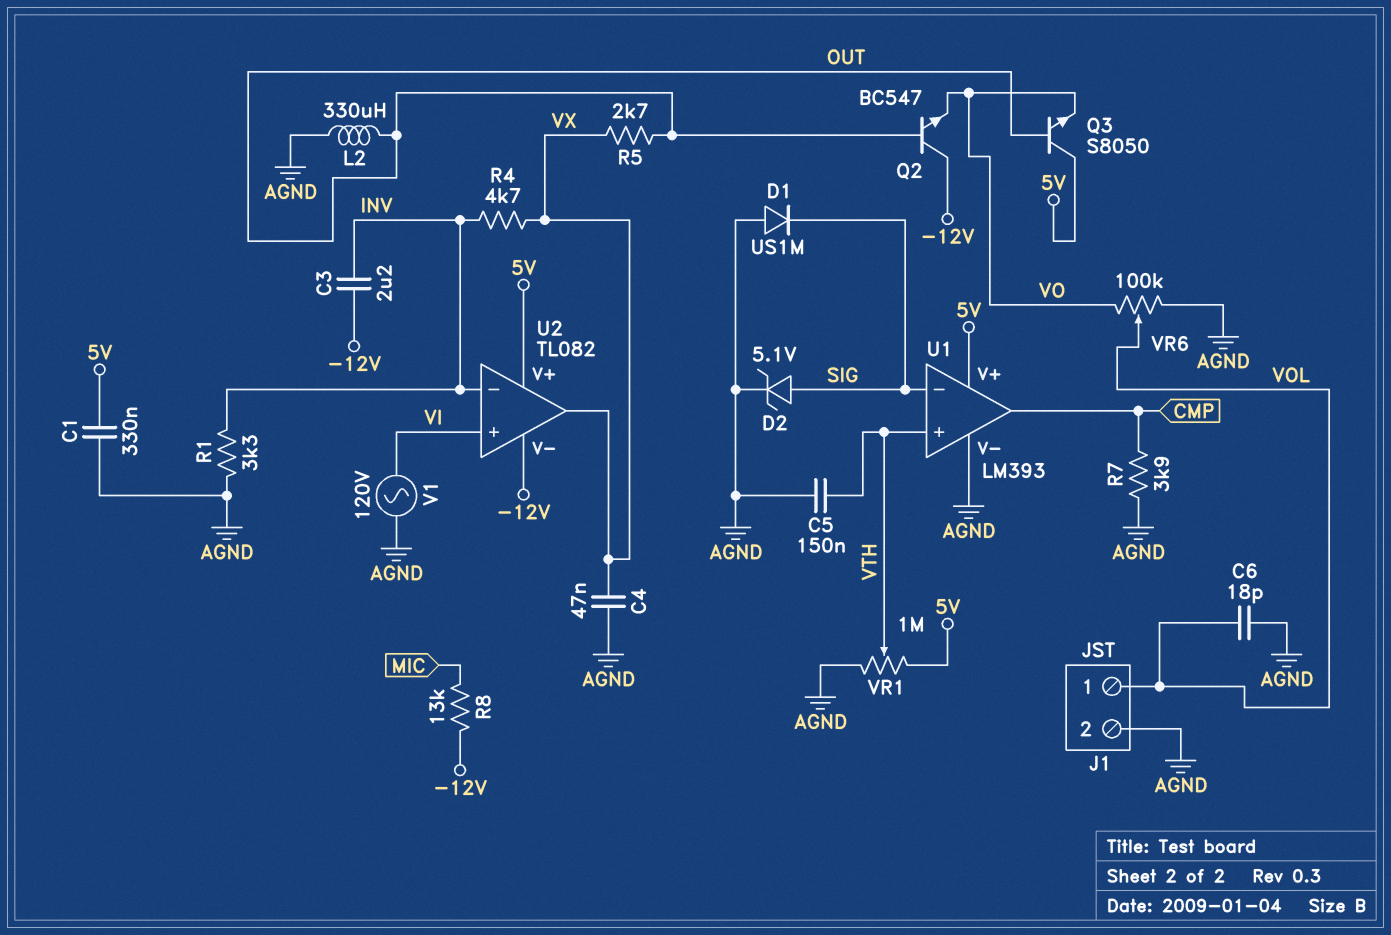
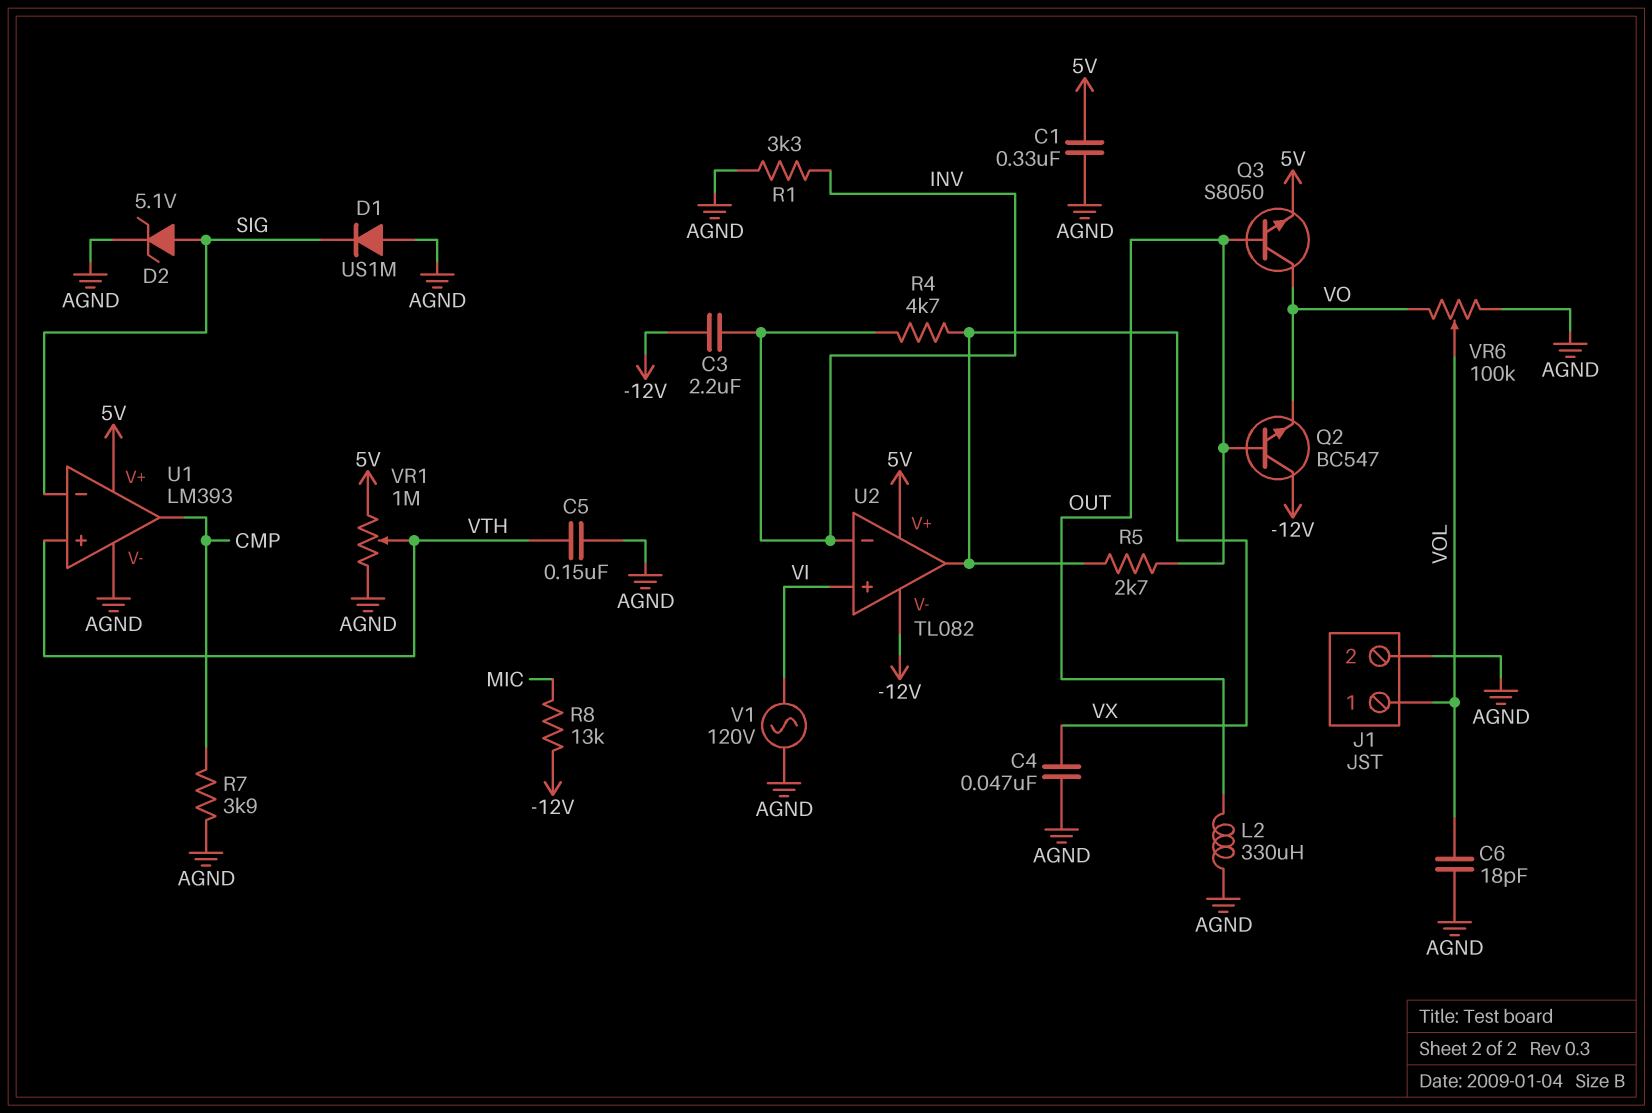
Q3: NPN S8050 (B OUT, C 5V, E VO) -> NPN S8050 (B OUT, C VO, E 5V)

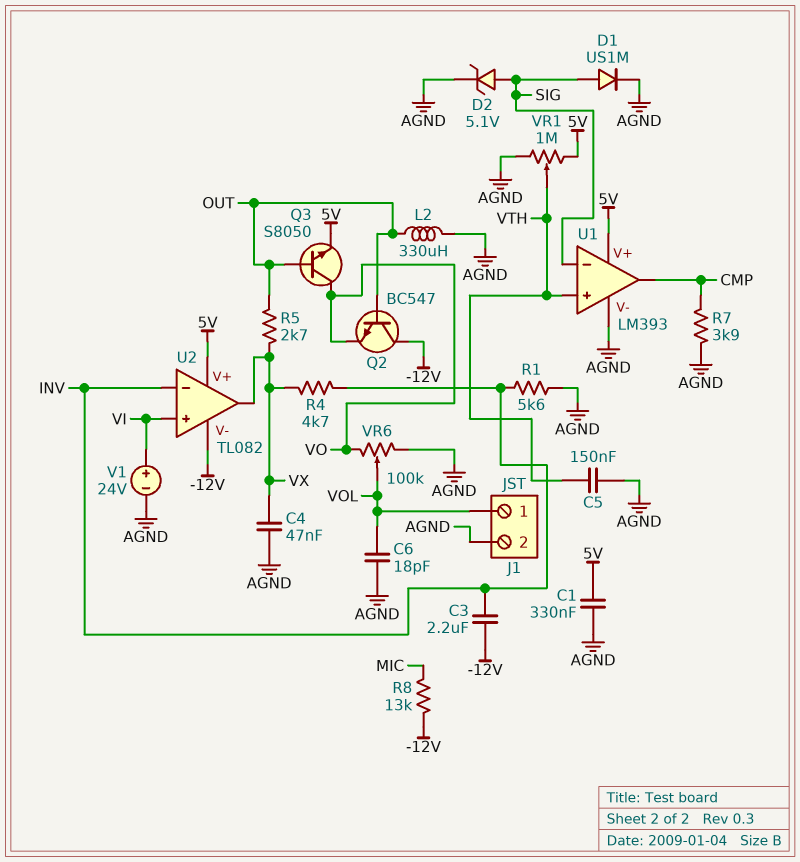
D1: diode US1M (A AGND, K SIG) -> diode US1M (A SIG, K AGND)
R1: 3.3k (AGND, INV) -> 5.6k (AGND, INV)
V1: AC 120V (AGND, VI) -> 24V (plus VI, minus AGND)

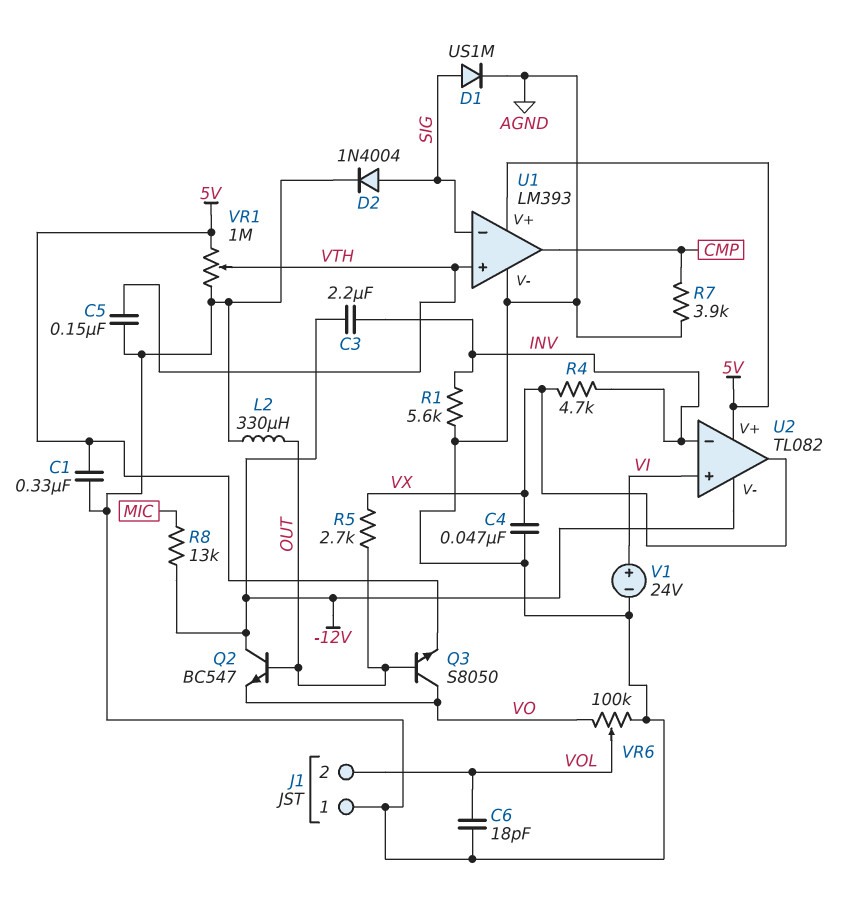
D2: zener 5.1V (A SIG, K AGND) -> diode 1N4004 (A SIG, K AGND)
J1 pin 1: VOL -> AGND
J1 pin 2: AGND -> VOL

